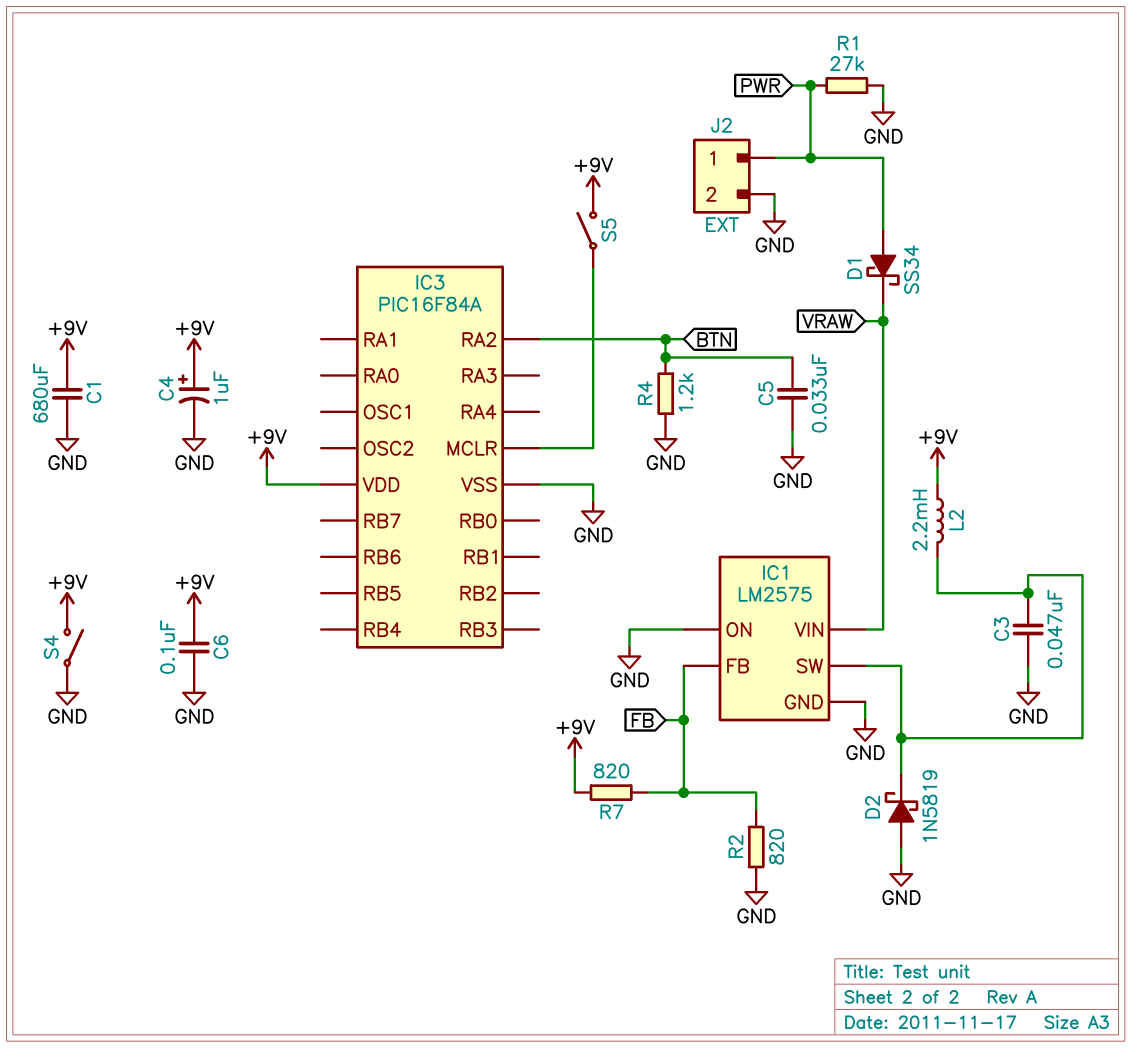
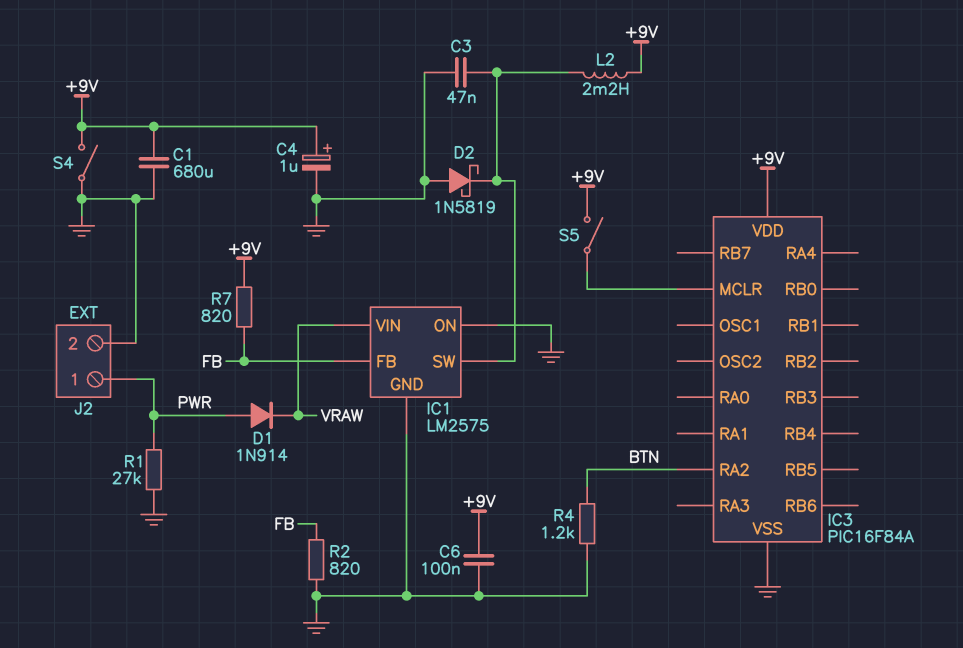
C5: 33nF (BTN, GND) -> none
D1: schottky SS34 (A PWR, K VRAW) -> diode 1N914 (A PWR, K VRAW)

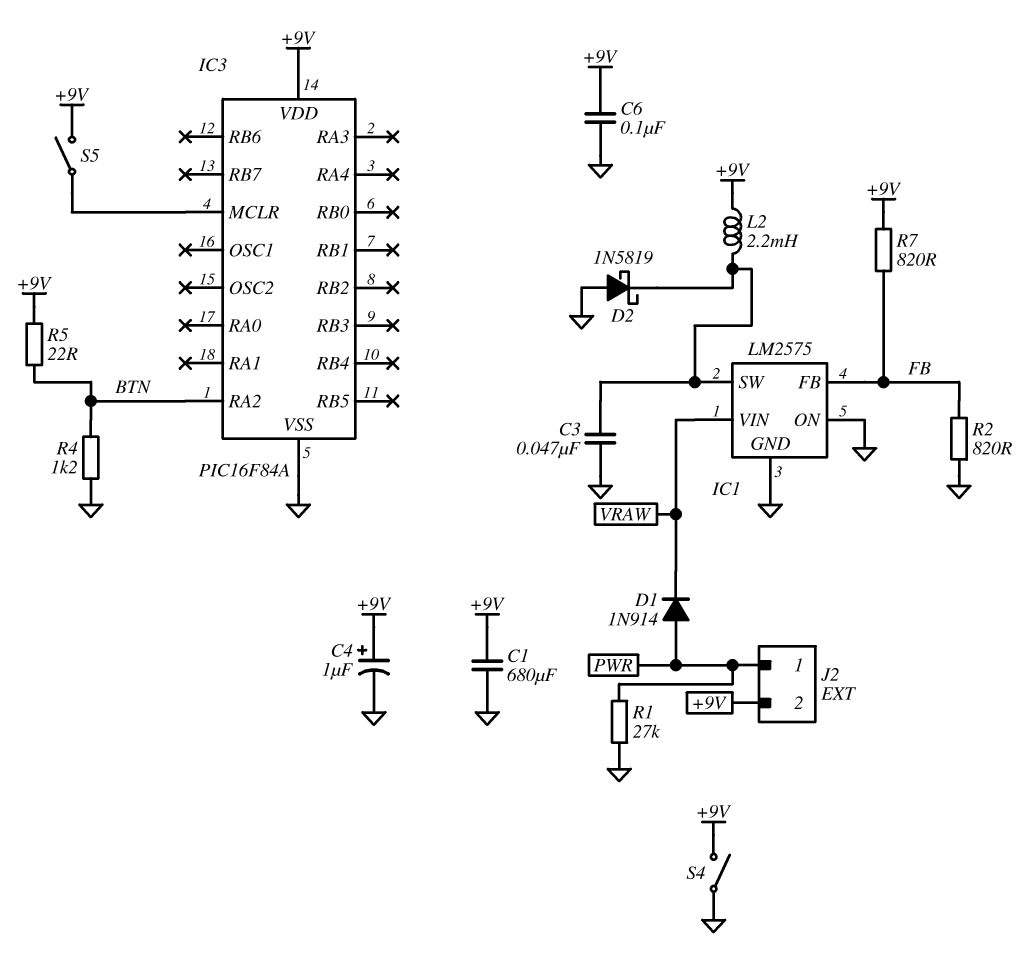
J2 pin 2: GND -> +9V
R5: none -> 22 (+9V, BTN)

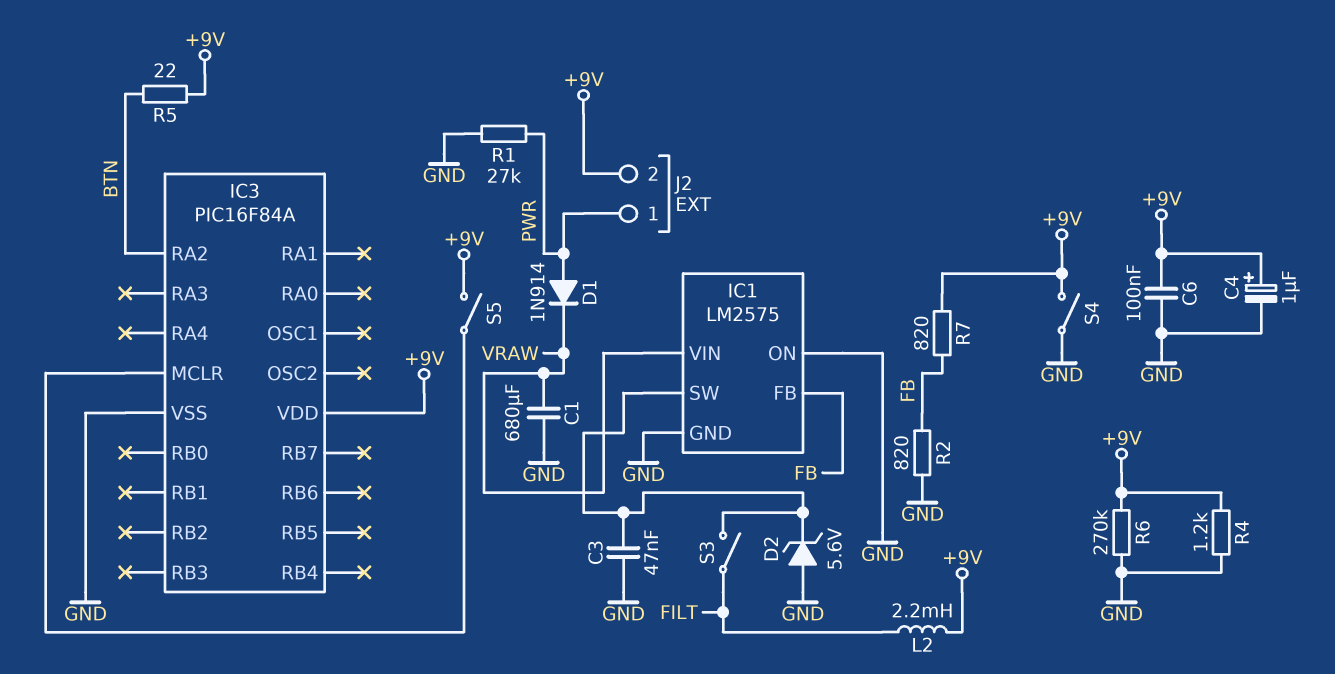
C1: 680uF (+9V, GND) -> 680uF (GND, VRAW)
D2: schottky 1N5819 (A GND, K IC1/SW) -> zener 5.6V (A GND, K IC1/SW)
L2: 2.2mH (+9V, IC1/SW) -> 2.2mH (+9V, FILT)
R4: 1.2k (BTN, GND) -> 1.2k (+9V, GND)
R6: none -> 270k (+9V, GND)
S3: none -> switch (FILT, IC1/SW)

